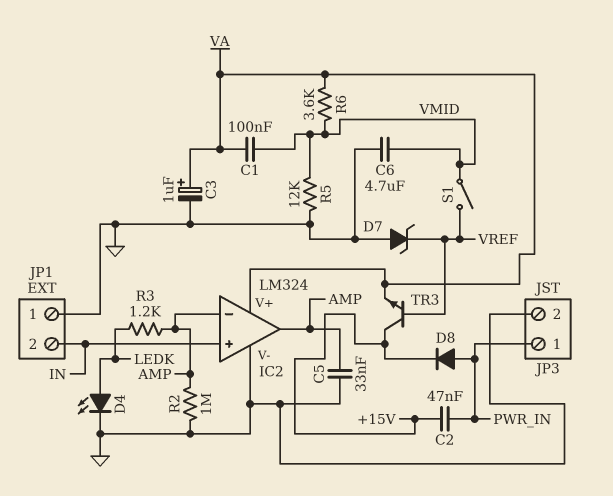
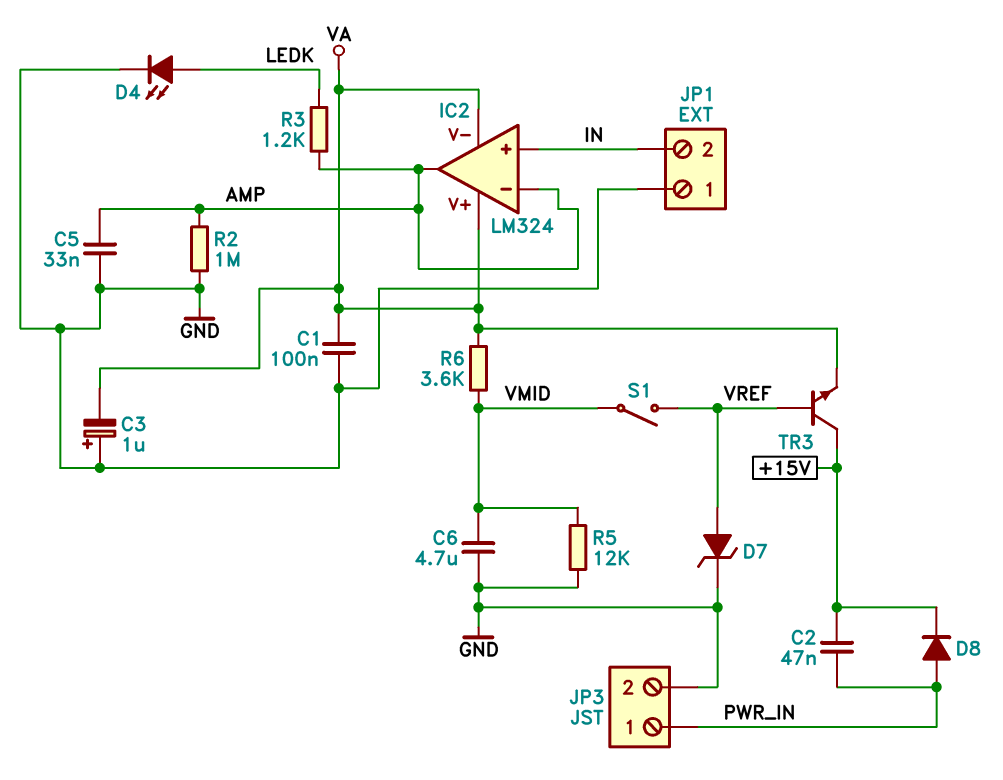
C1: 100nF (VA, VMID) -> 100nF (GND, VA)
C3: 1uF (plus VA, minus GND) -> 1uF (plus GND, minus VA)
D7: zener (A GND, K VREF) -> zener (A VREF, K GND)
IC2 pin V-: GND -> VA

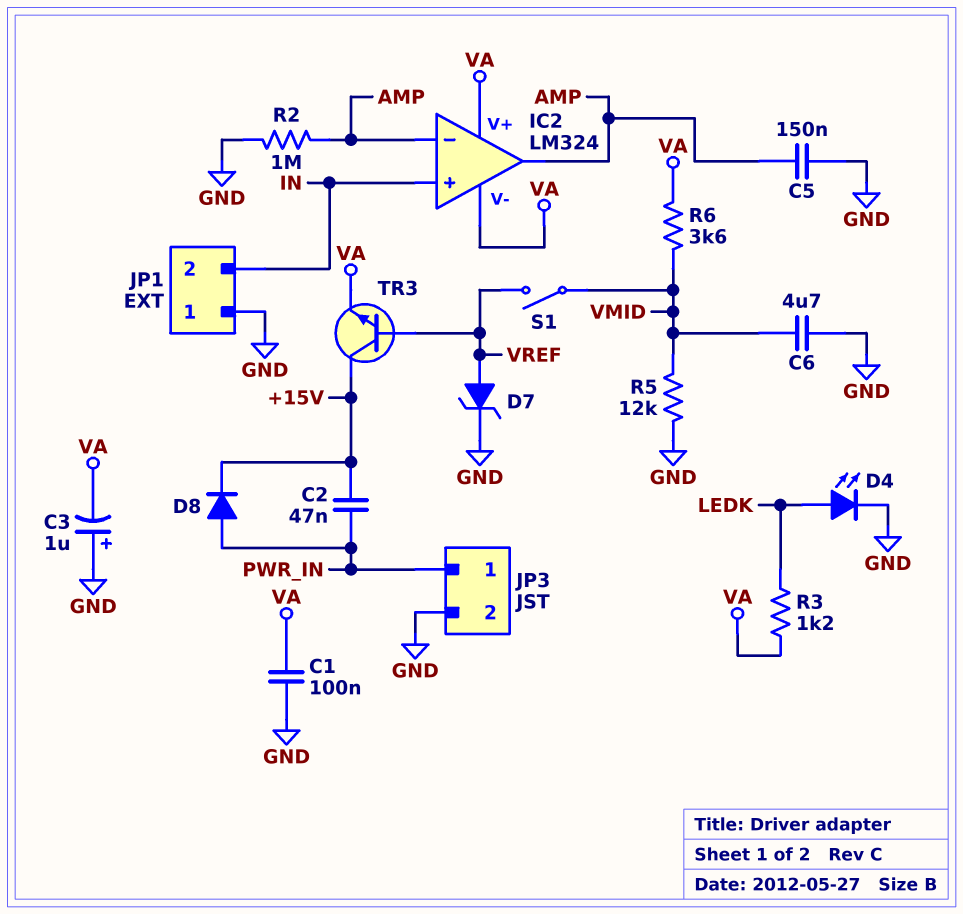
C5: 33nF (AMP, GND) -> 150nF (AMP, GND)
R3: 1.2k (AMP, LEDK) -> 1.2k (LEDK, VA)

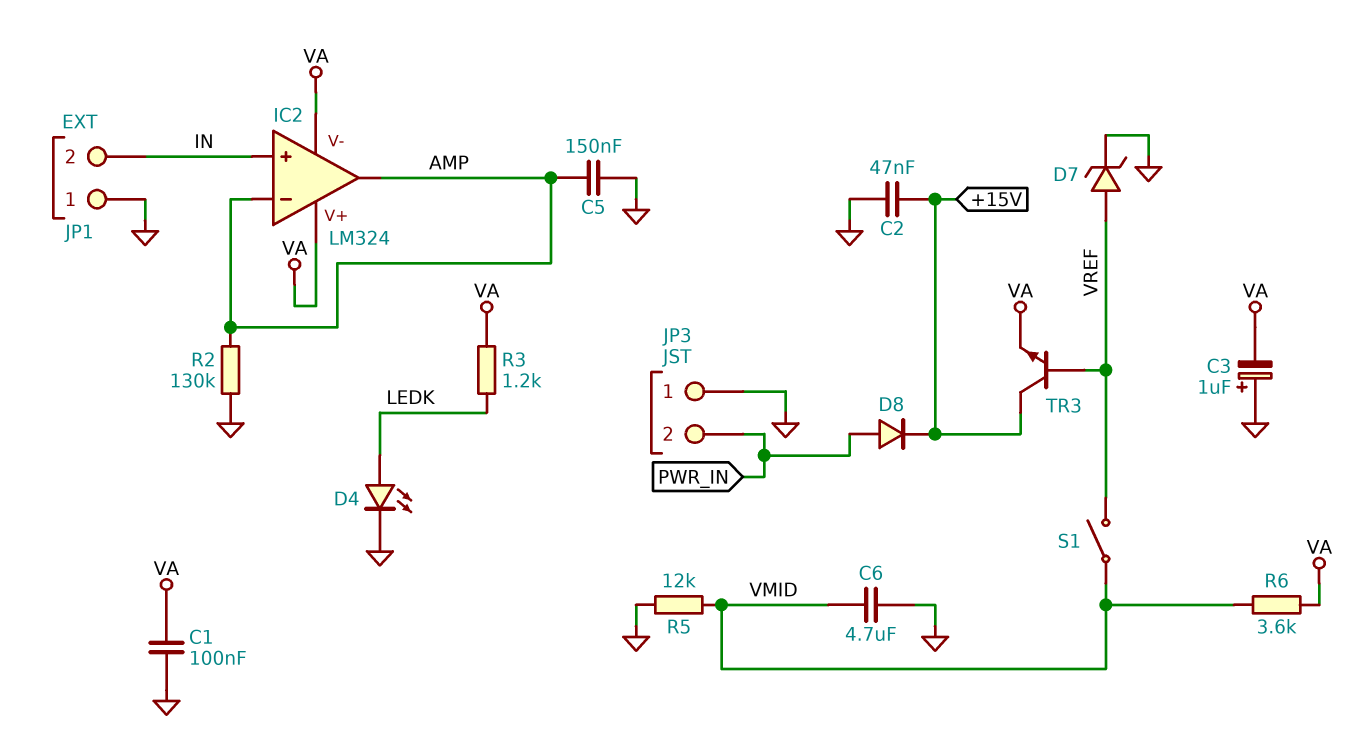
C2: 47nF (+15V, PWR_IN) -> 47nF (+15V, GND)
JP3 pin 1: PWR_IN -> GND
JP3 pin 2: GND -> PWR_IN
R2: 1M (AMP, GND) -> 130k (AMP, GND)

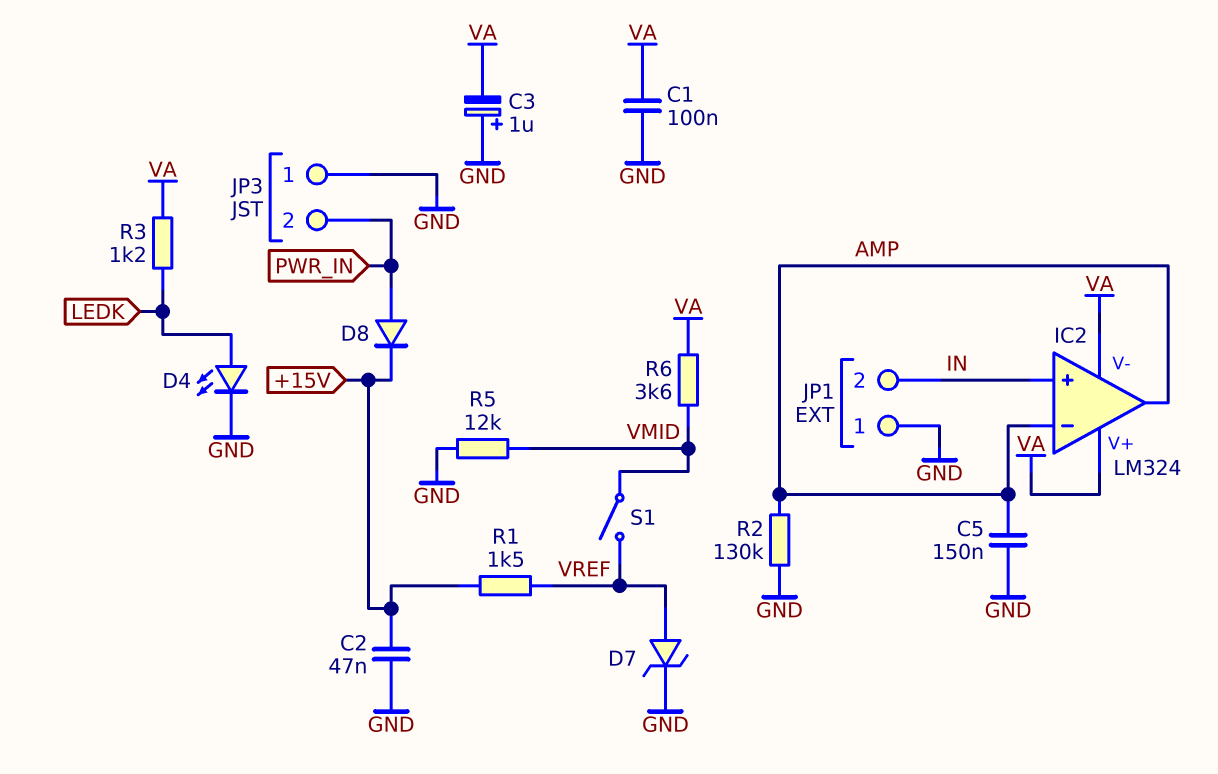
C6: 4.7uF (GND, VMID) -> none
R1: none -> 1.5k (+15V, VREF)
TR3: NPN (B VREF, C +15V, E VA) -> none

